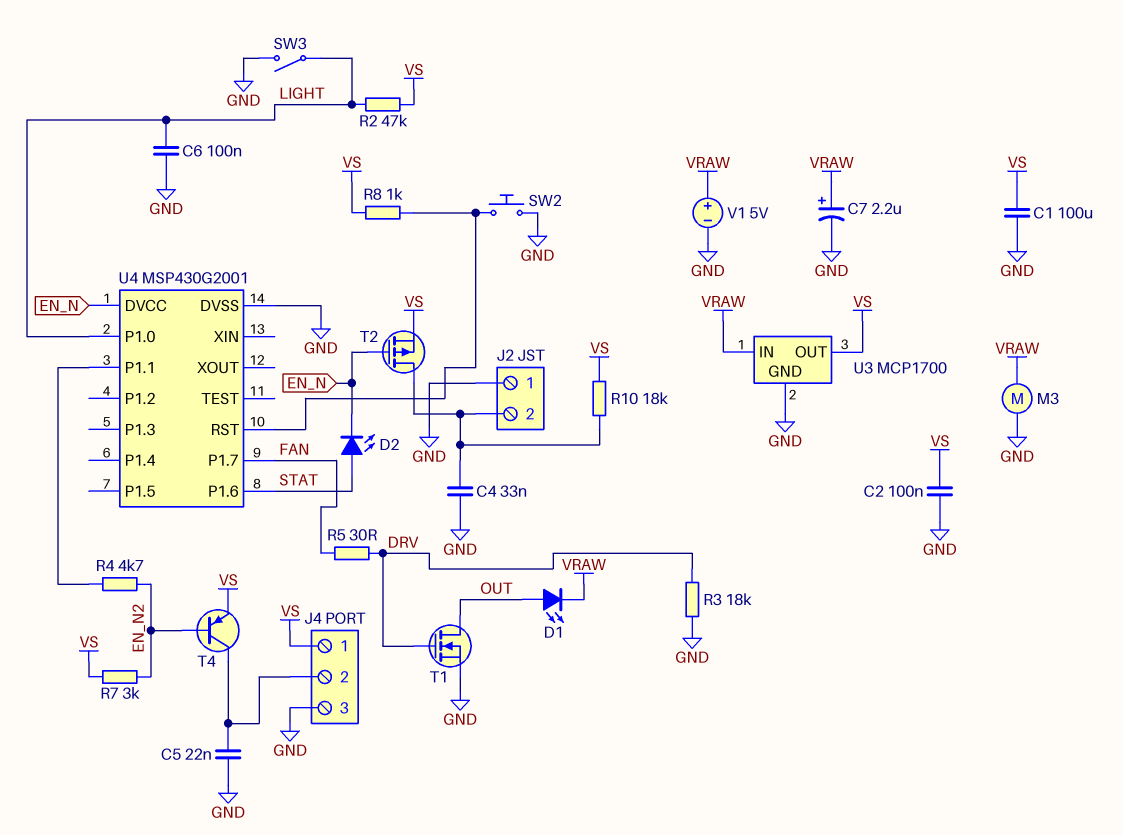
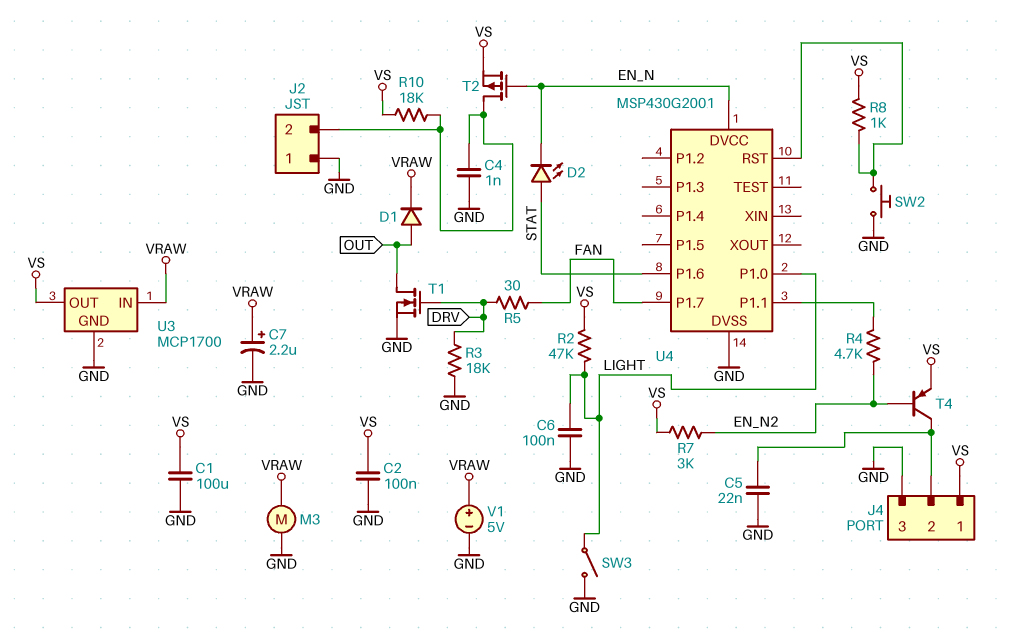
C4: 33nF (GND, J2/2) -> 1nF (GND, J2/2)
D1: LED (A OUT, K VRAW) -> diode (A OUT, K VRAW)

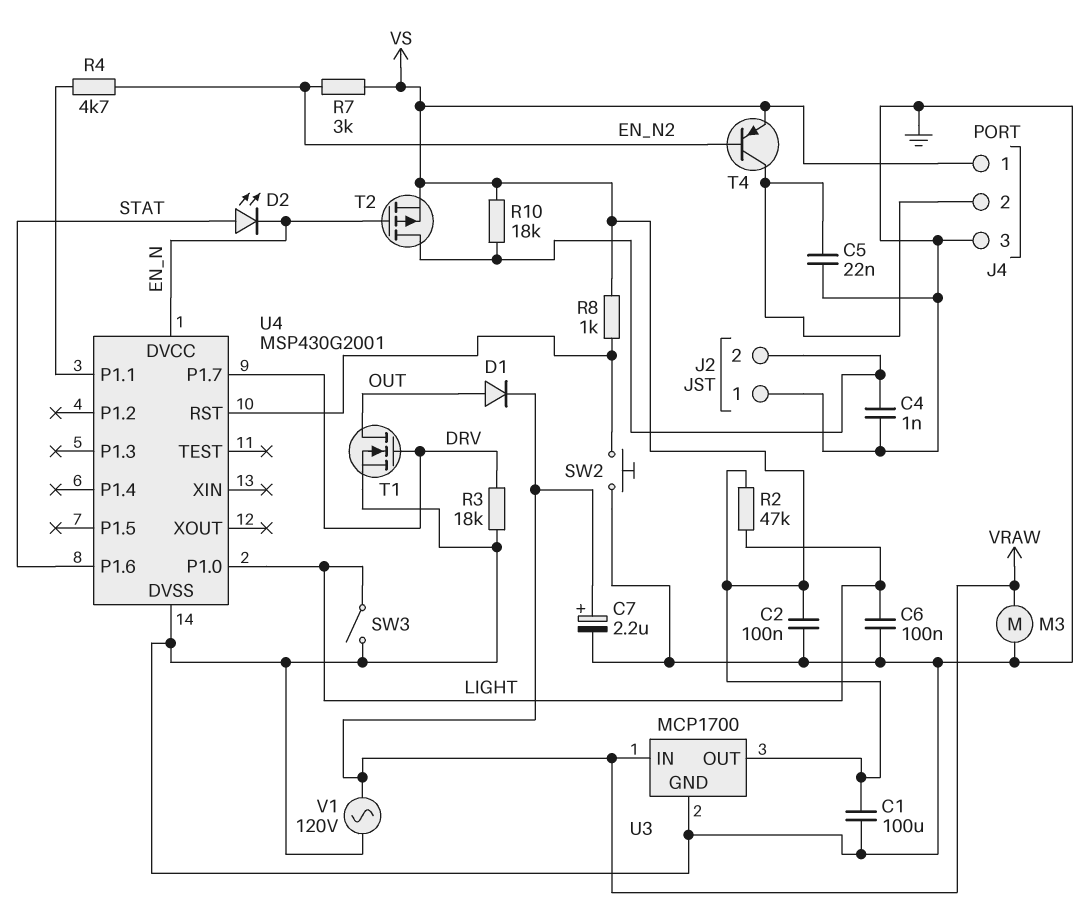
R5: 30 (DRV, FAN) -> none
U4 pin P1.7: FAN -> DRV
V1: 5V (plus VRAW, minus GND) -> AC 120V (GND, VRAW)

